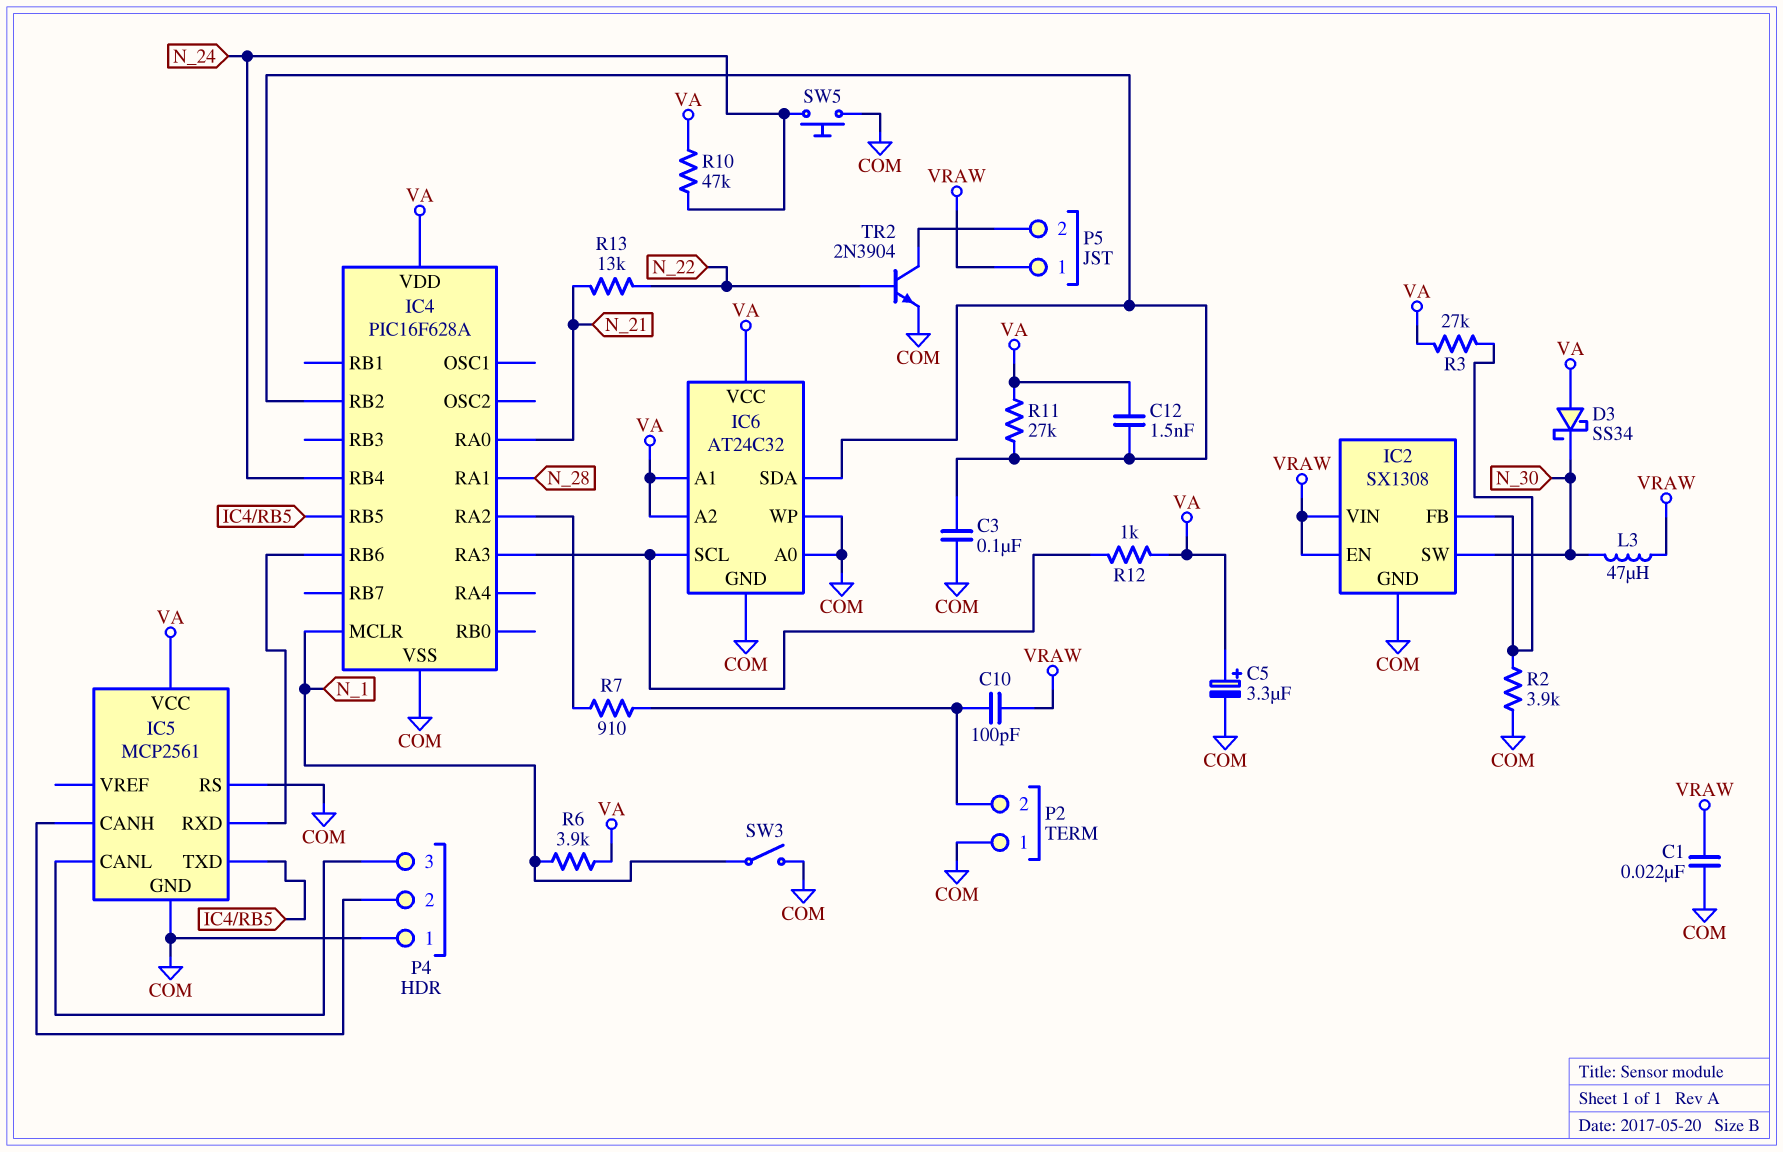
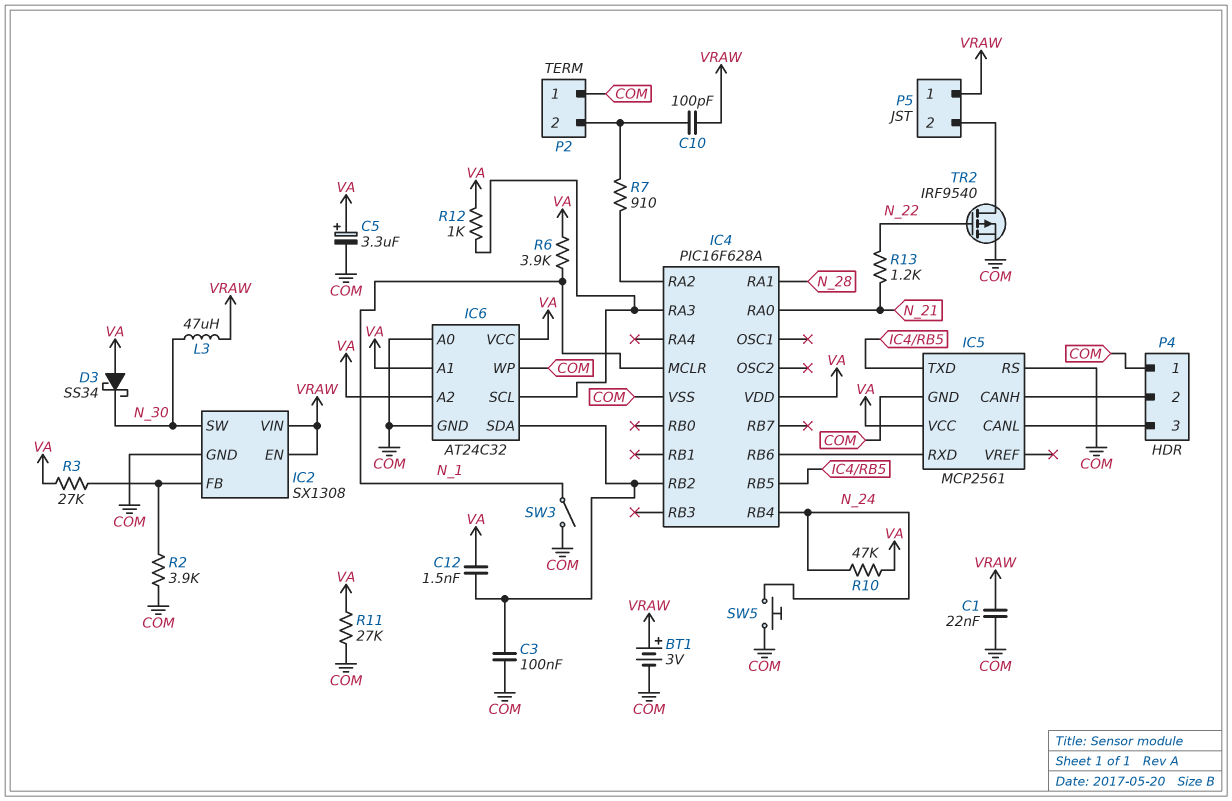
BT1: none -> 3V (plus VRAW, minus COM)
R11: 27k (IC4/RB2, VA) -> 27k (COM, VA)
R13: 13k (N_21, N_22) -> 1.2k (N_21, N_22)
TR2: NPN 2N3904 (B N_22, C P5/2, E COM) -> PMOS IRF9540 (G N_22, D P5/2, S COM)

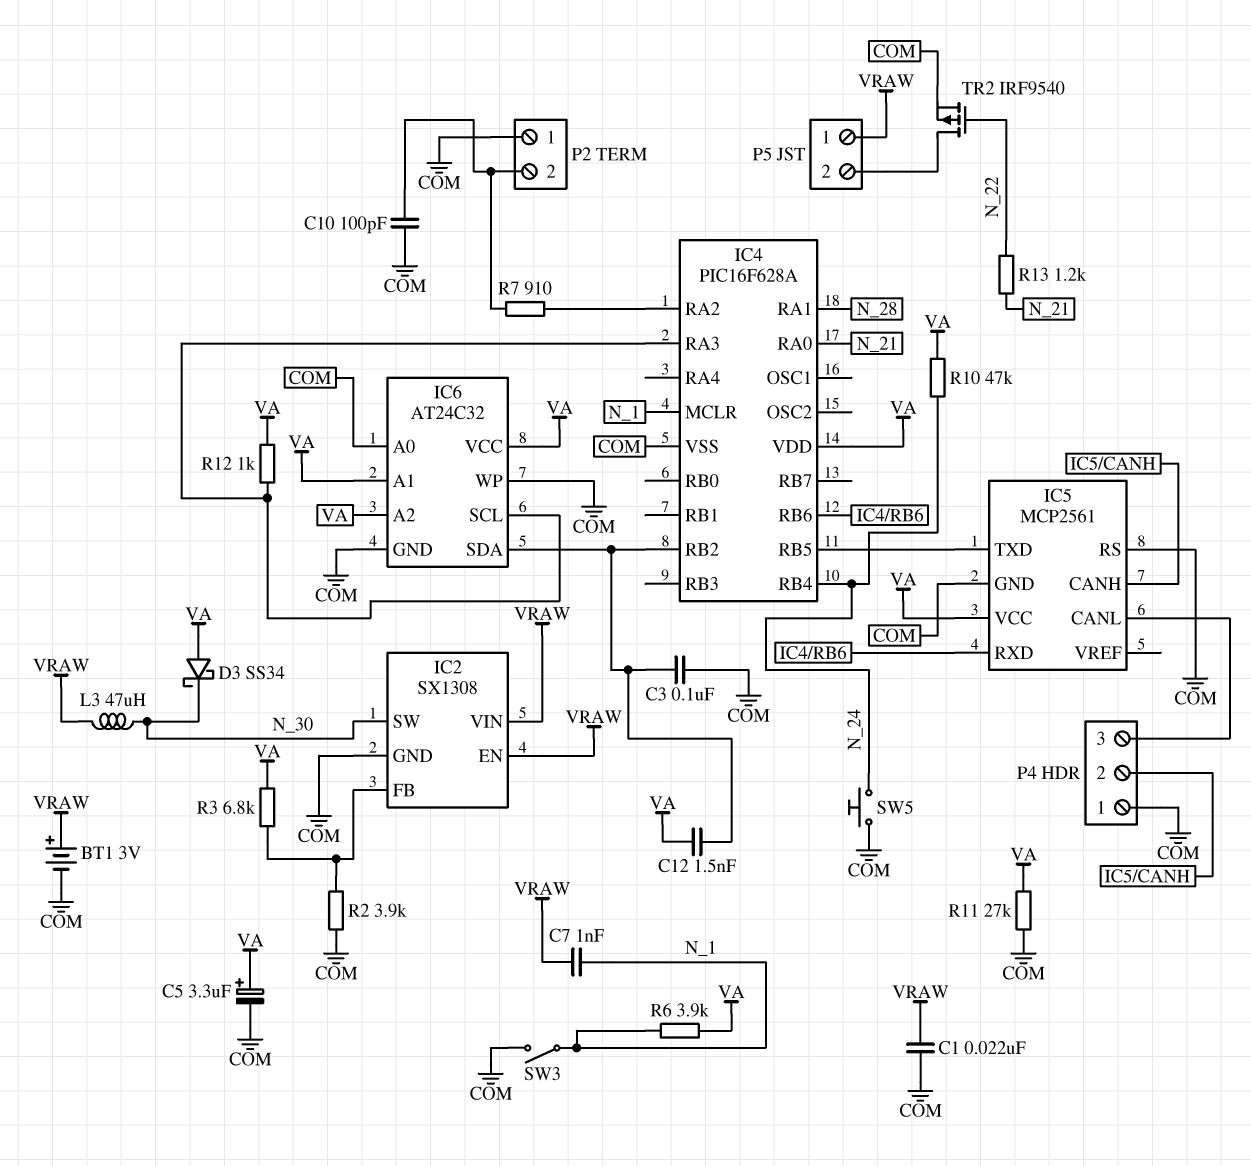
C7: none -> 1nF (N_1, VRAW)
C10: 100pF (P2/2, VRAW) -> 100pF (COM, P2/2)
R3: 27k (IC2/FB, VA) -> 6.8k (IC2/FB, VA)

